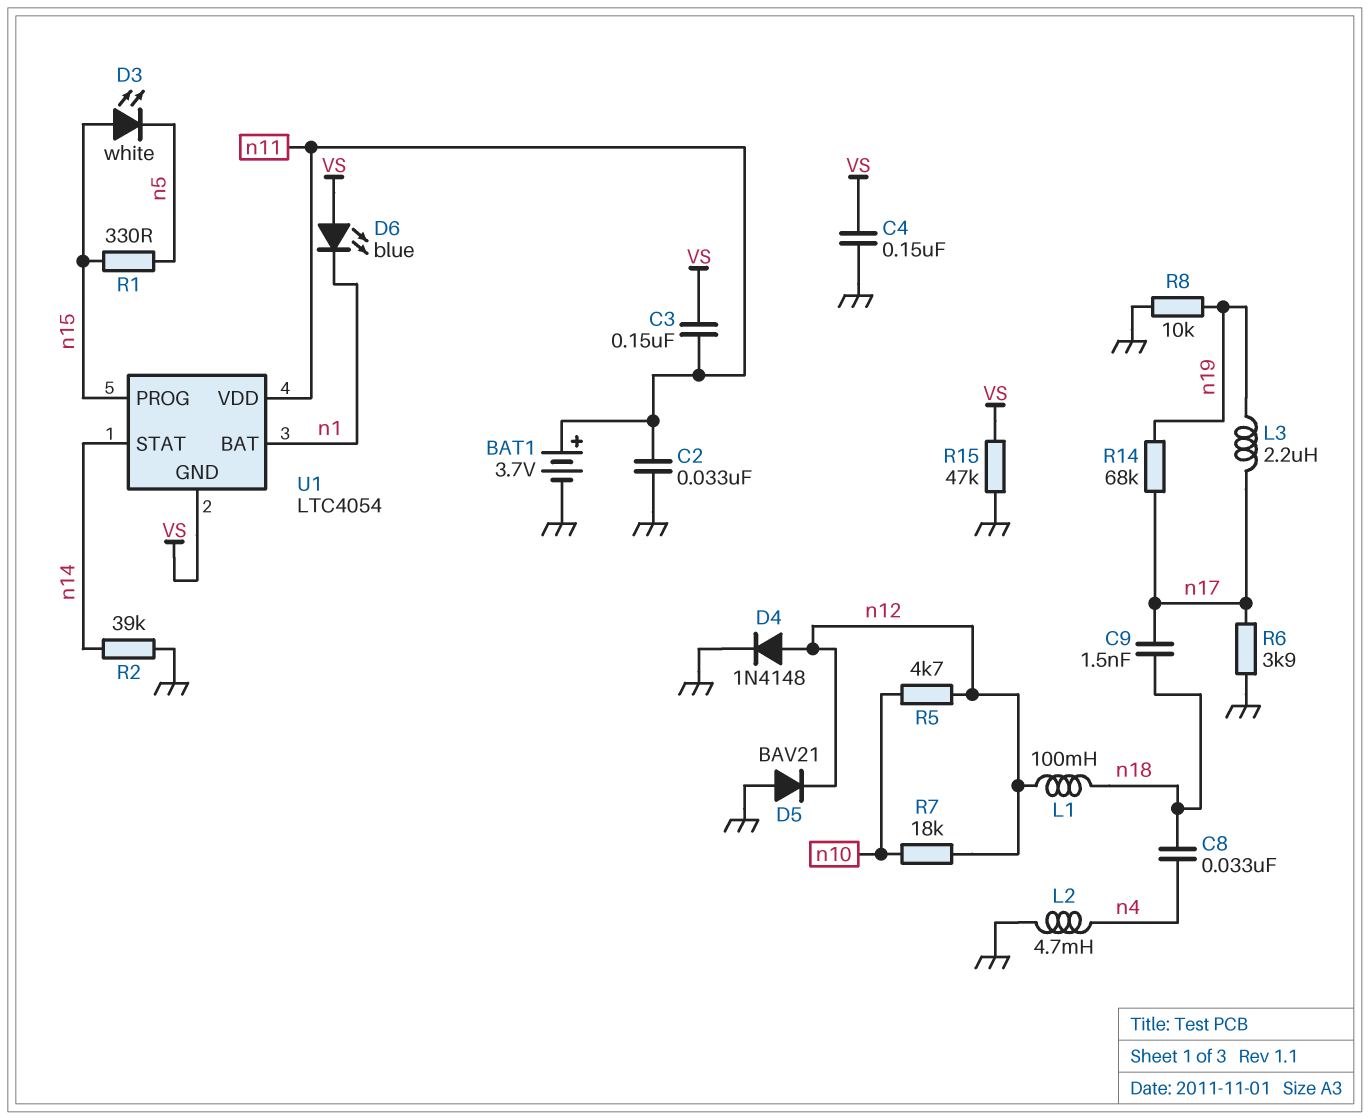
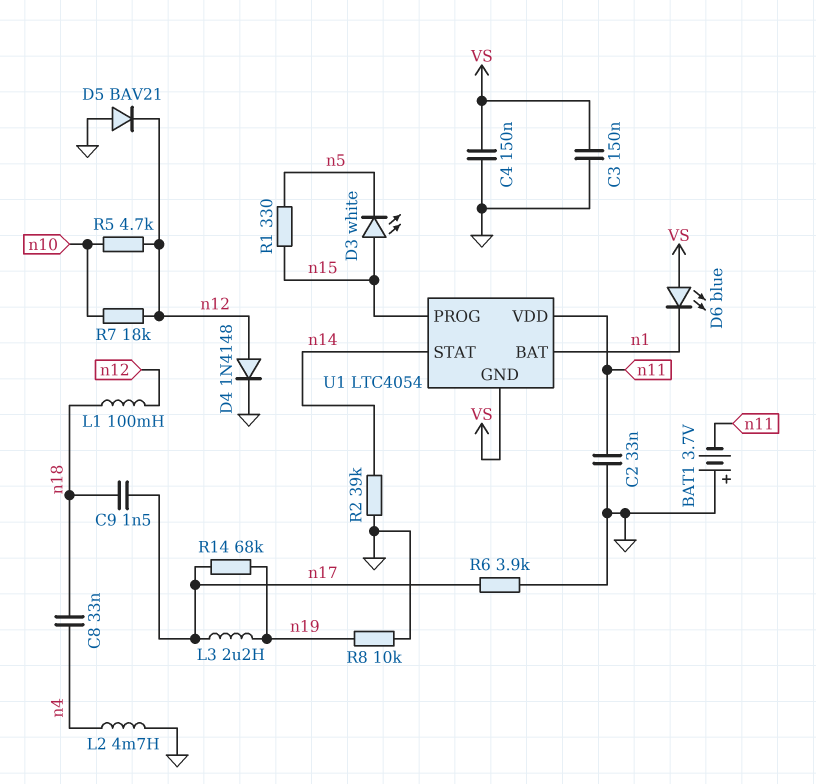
BAT1: 3.7V (plus n11, minus GND) -> 3.7V (plus GND, minus n11)
C3: 150nF (VS, n11) -> 150nF (GND, VS)
R15: 47k (GND, VS) -> none

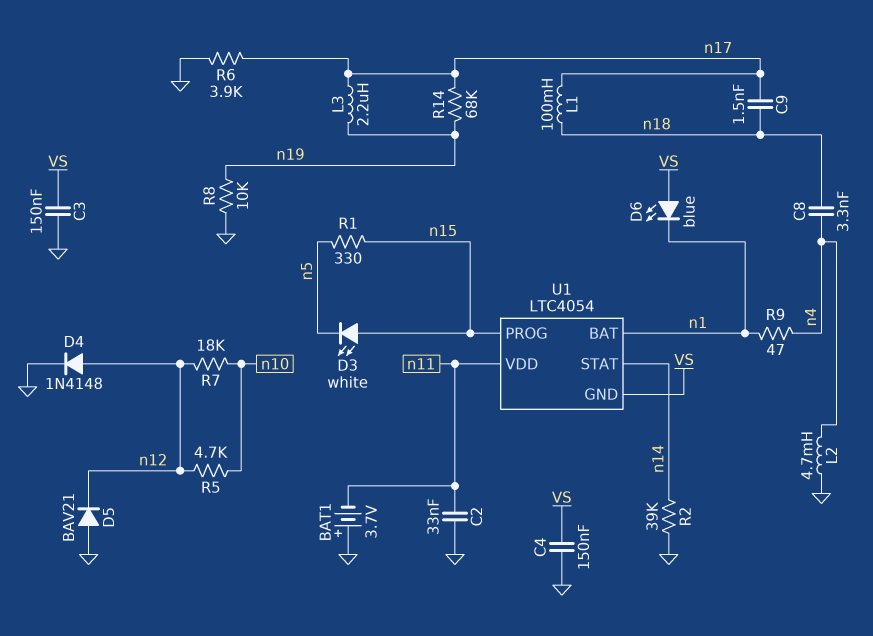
C8: 33nF (n4, n18) -> 3.3nF (n4, n18)
L1: 100mH (n12, n18) -> 100mH (n17, n18)
R9: none -> 47 (n1, n4)

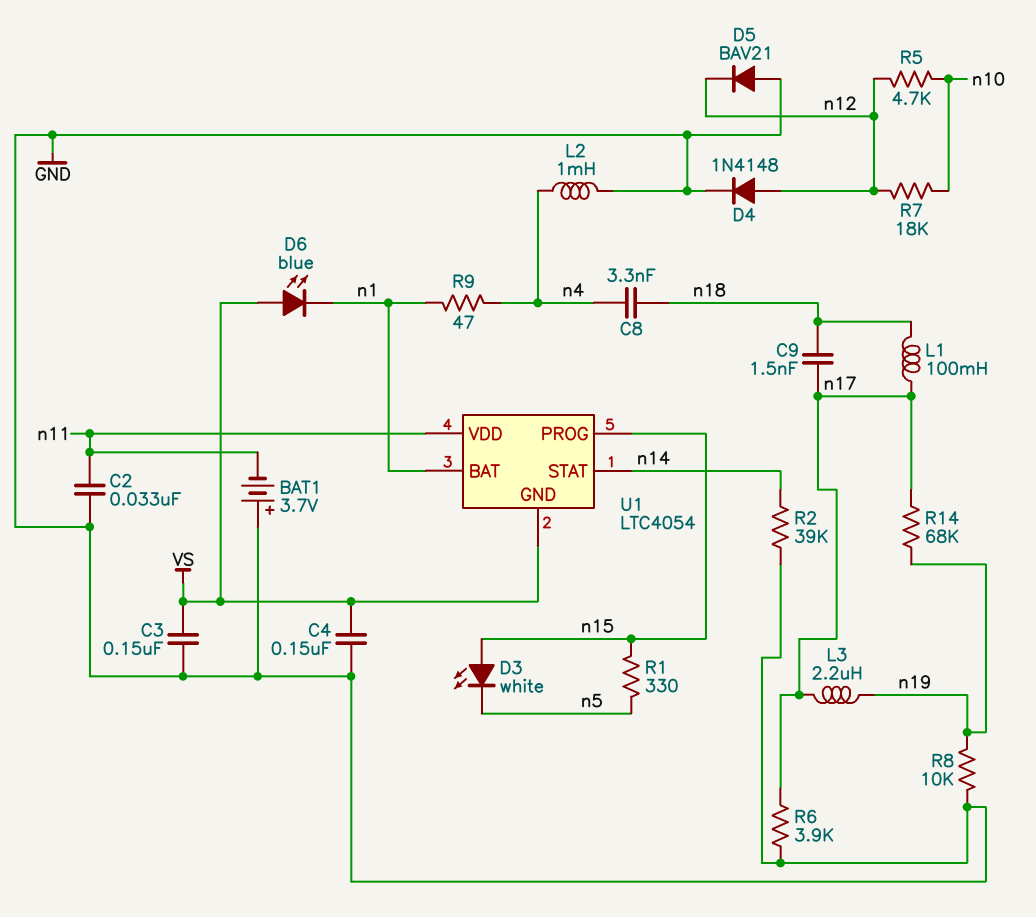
L2: 4.7mH (GND, n4) -> 1mH (GND, n4)

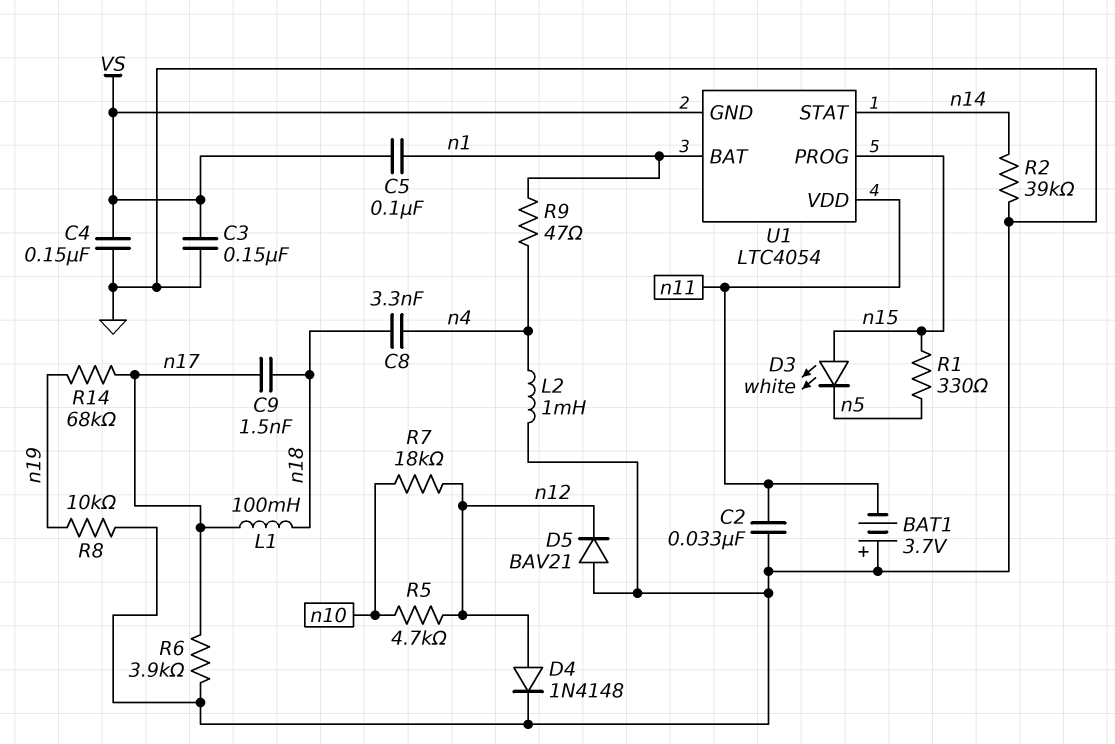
C5: none -> 100nF (VS, n1)
D6: LED blue (A VS, K n1) -> none
L3: 2.2uH (n17, n19) -> none

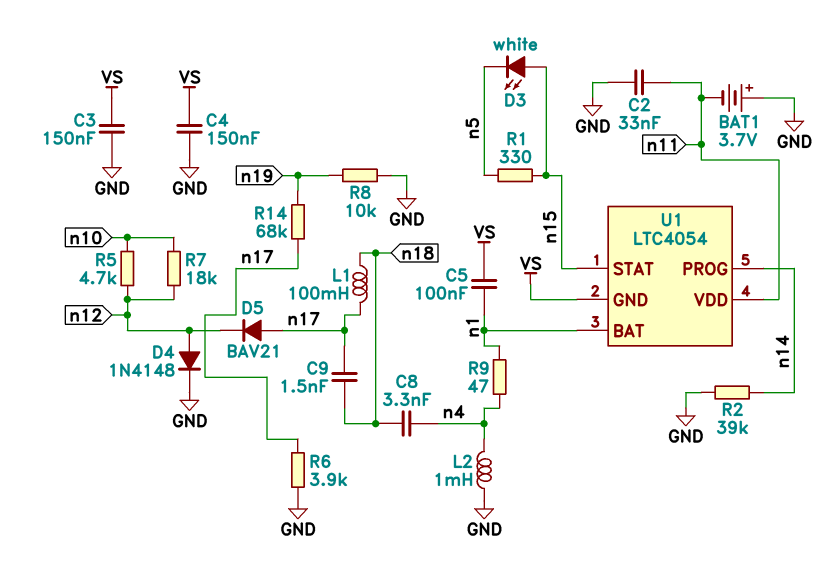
D5: diode BAV21 (A GND, K n12) -> diode BAV21 (A n17, K n12)
U1 pin PROG: n15 -> n14
U1 pin STAT: n14 -> n15

